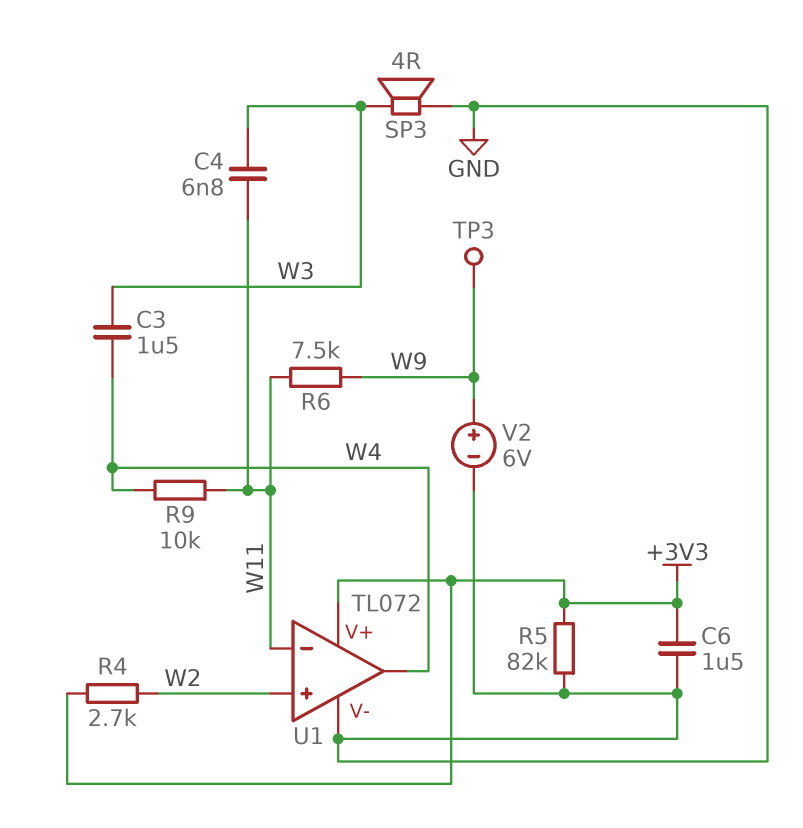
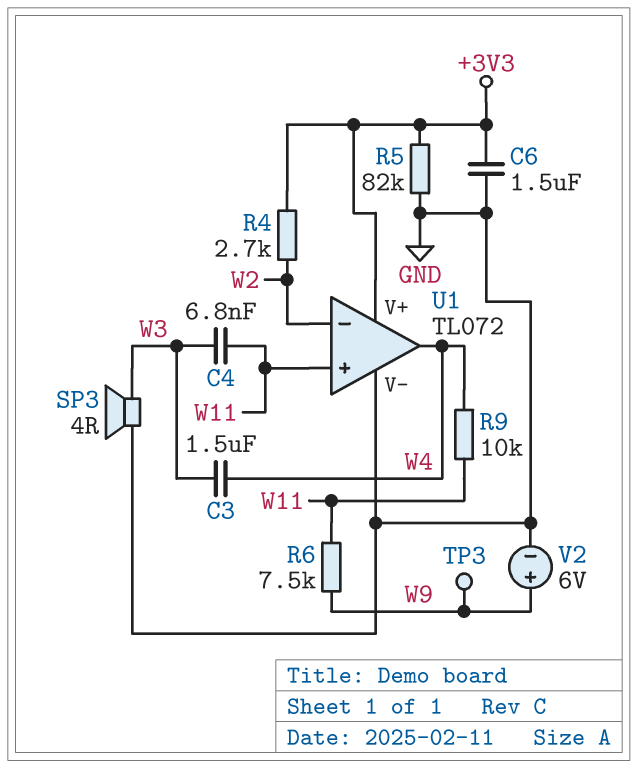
U1 pin in+: W2 -> W11
U1 pin in-: W11 -> W2

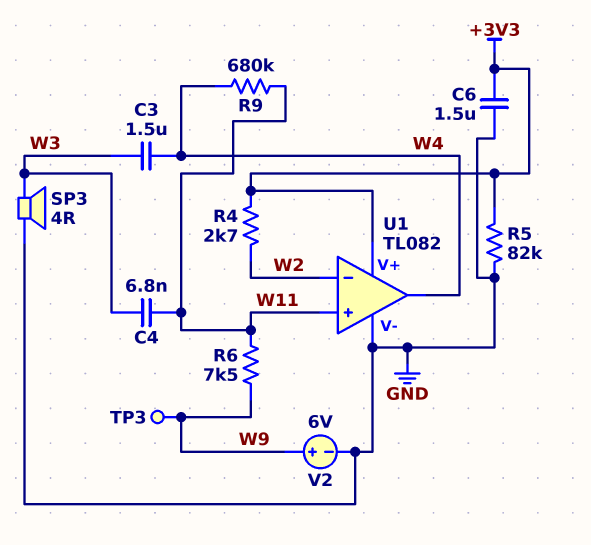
R9: 10k (W4, W11) -> 680k (W4, W11)
U1: TL072 -> TL082

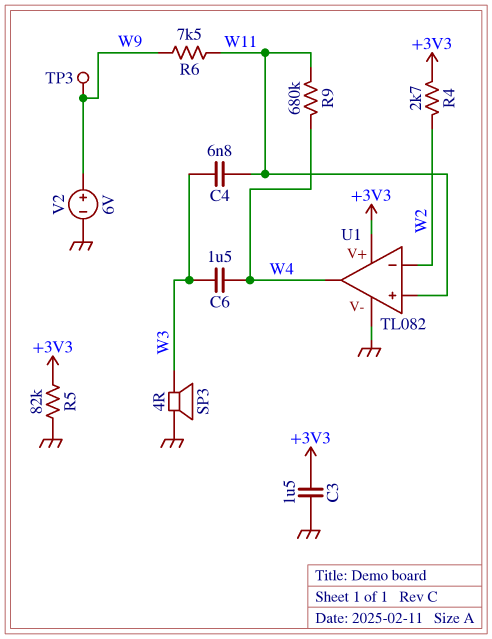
C3: 1.5uF (W3, W4) -> 1.5uF (+3V3, GND)
C6: 1.5uF (+3V3, GND) -> 1.5uF (W3, W4)

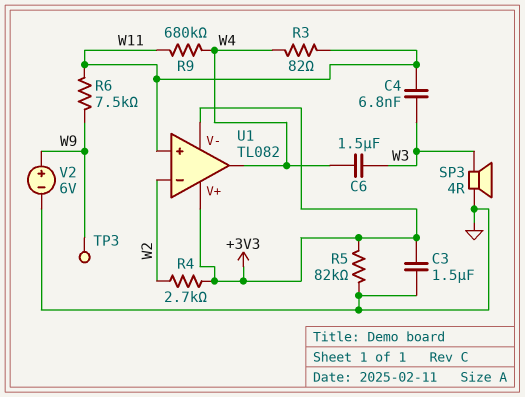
R3: none -> 82 (W4, W11)
U1 pin V-: GND -> +3V3

